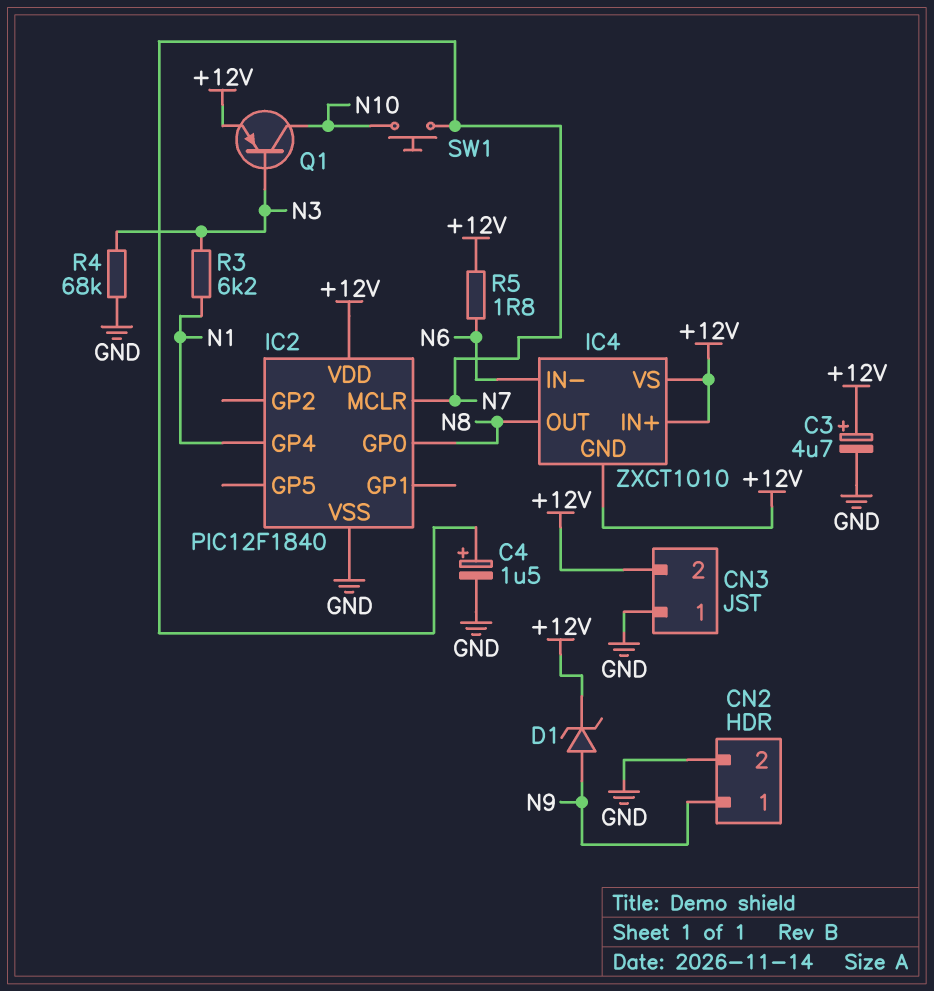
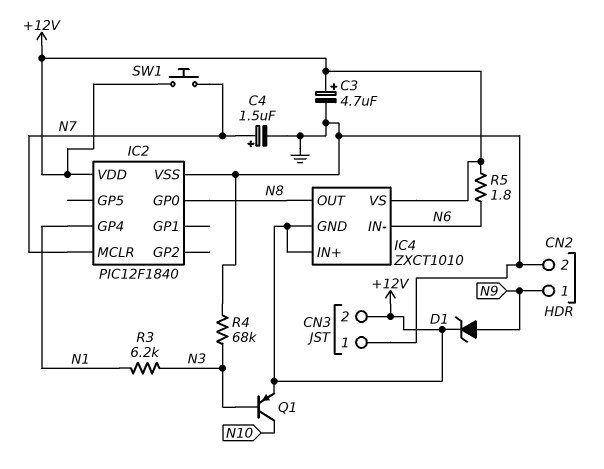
SW1: button (N7, N10) -> button (+12V, N7)

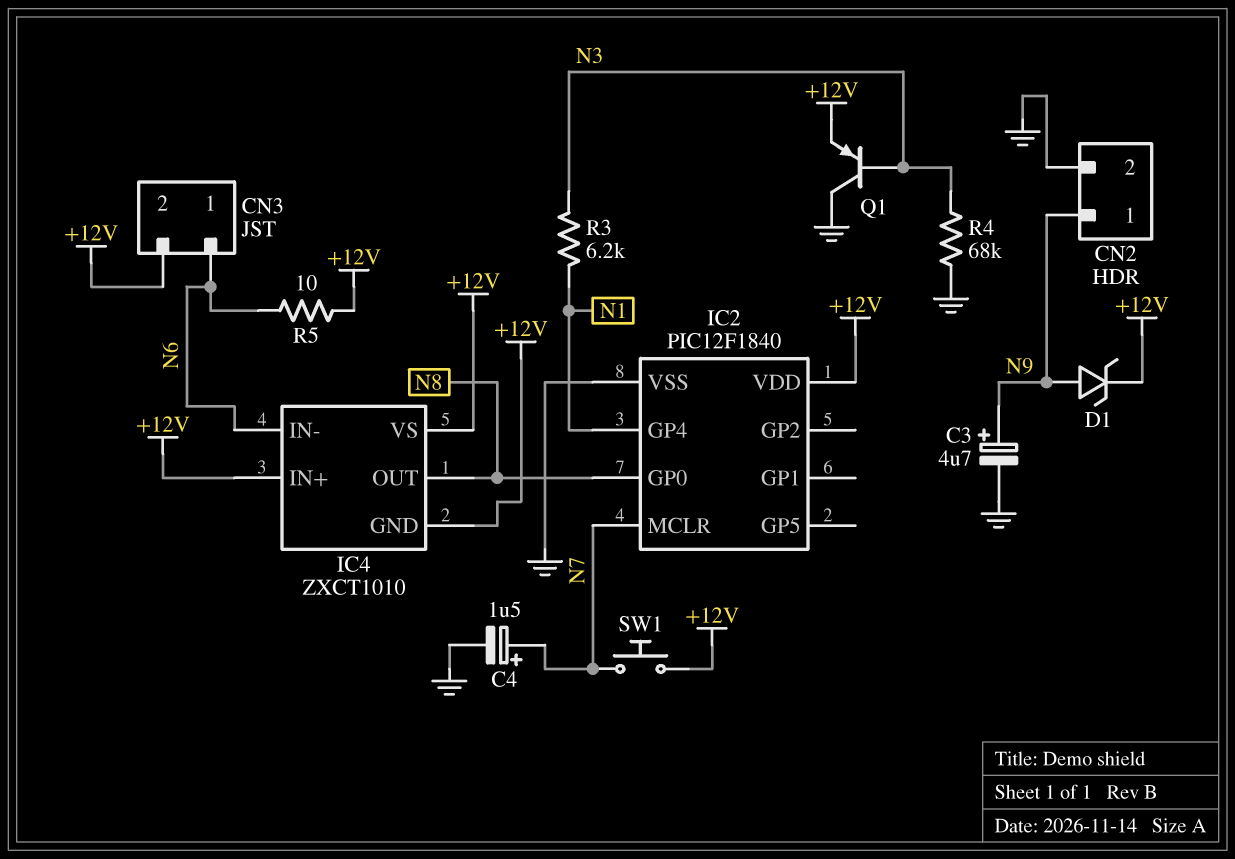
C3: 4.7uF (plus +12V, minus GND) -> 4.7uF (plus N9, minus GND)
CN3 pin 1: GND -> N6
Q1: PNP (B N3, C N10, E +12V) -> PNP (B N3, C GND, E +12V)
R5: 1.8 (+12V, N6) -> 10 (+12V, N6)

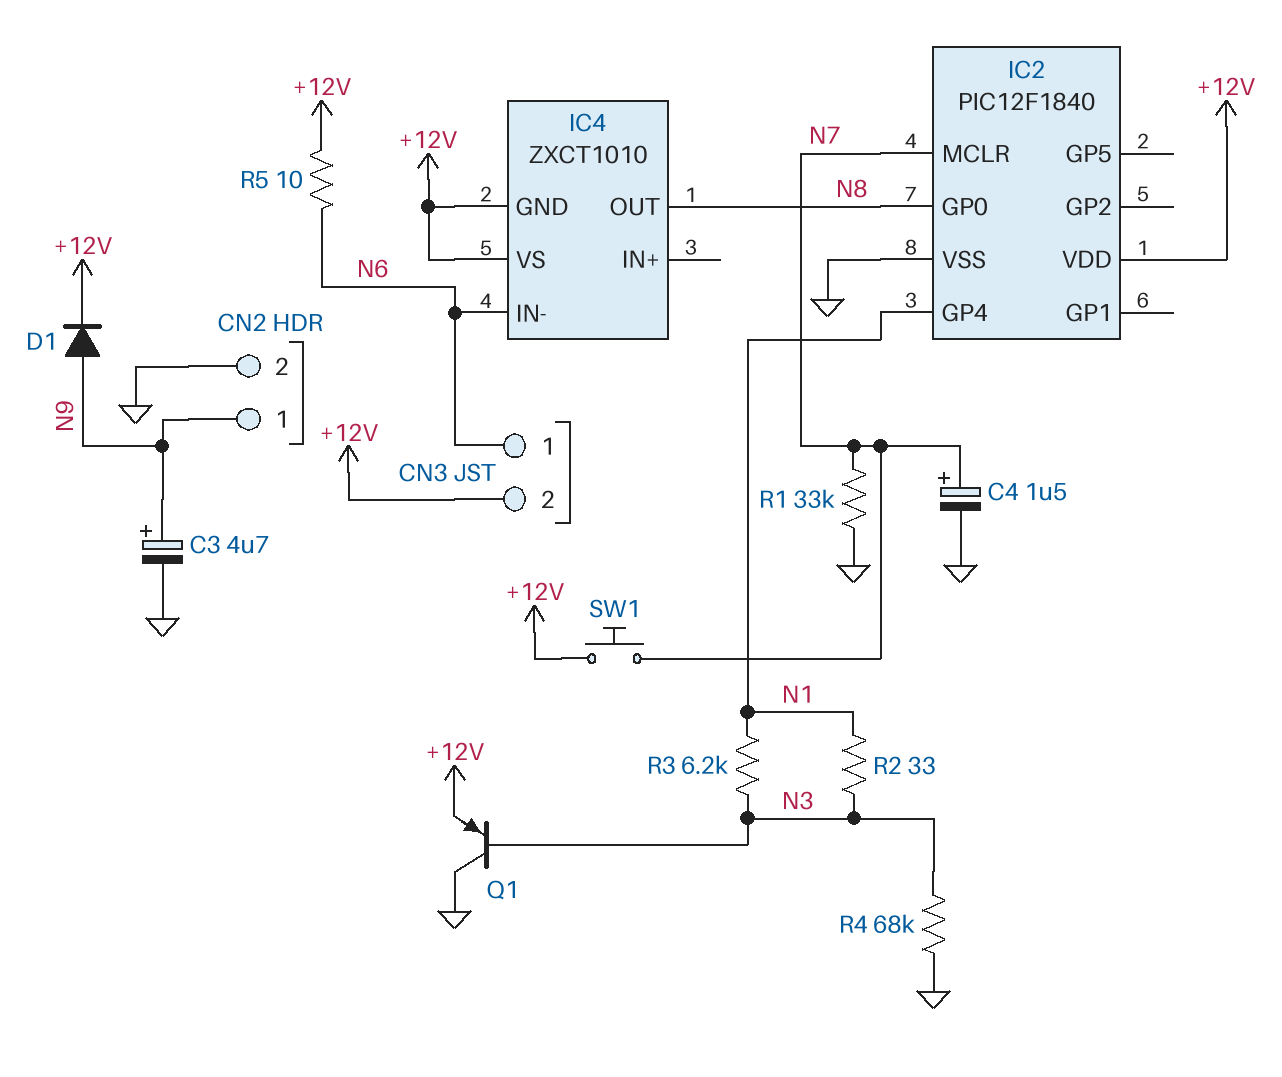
D1: zener (A N9, K +12V) -> diode (A N9, K +12V)
IC4 pin IN+: +12V -> none
R1: none -> 33k (GND, N7)
R2: none -> 33 (N1, N3)

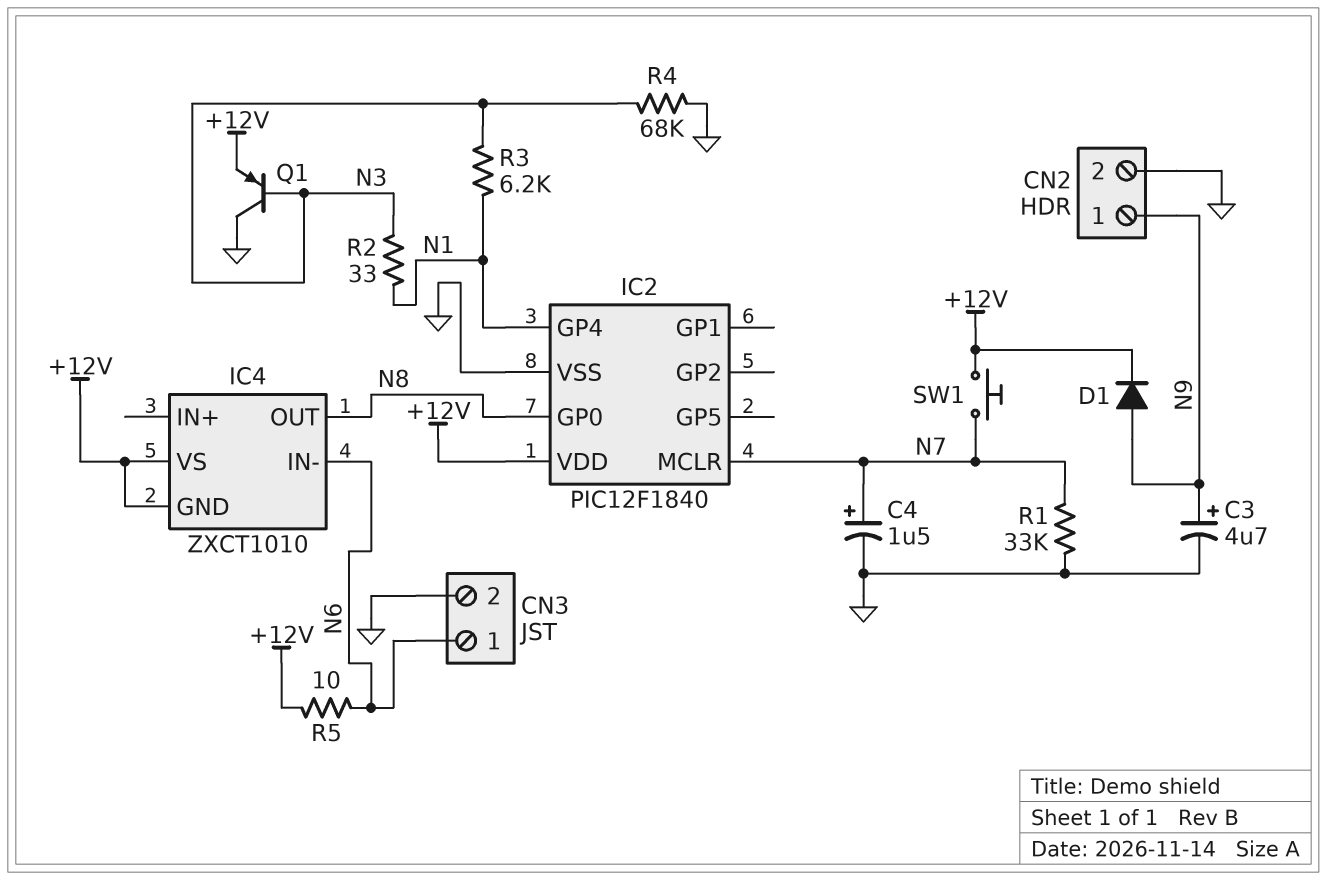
CN3 pin 2: +12V -> GND

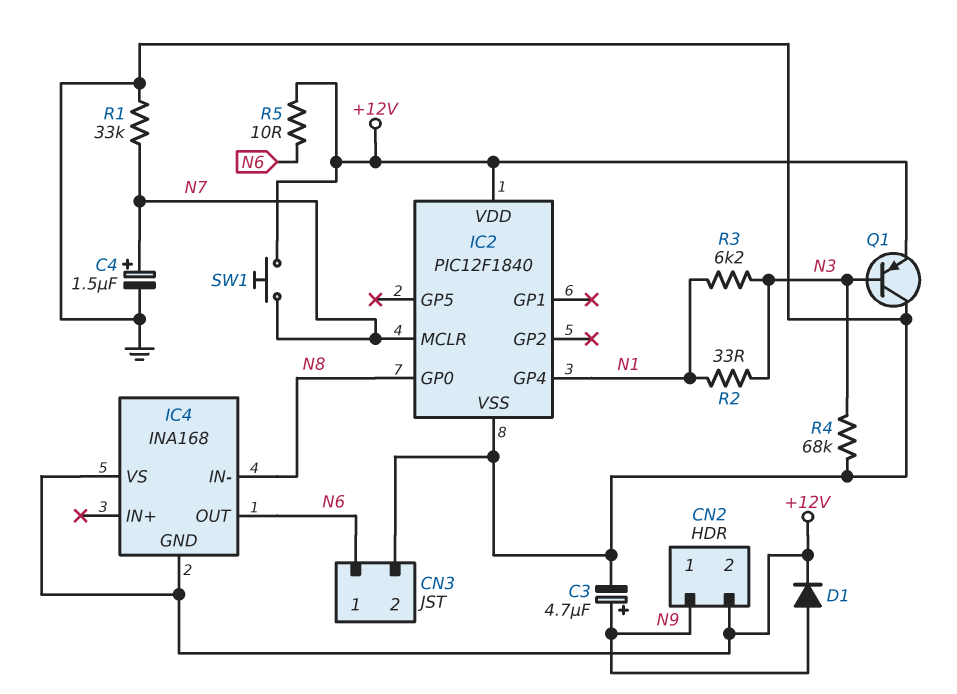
CN2 pin 2: GND -> +12V
IC4: ZXCT1010 -> INA168
IC4 pin IN-: N6 -> N8
IC4 pin OUT: N8 -> N6

